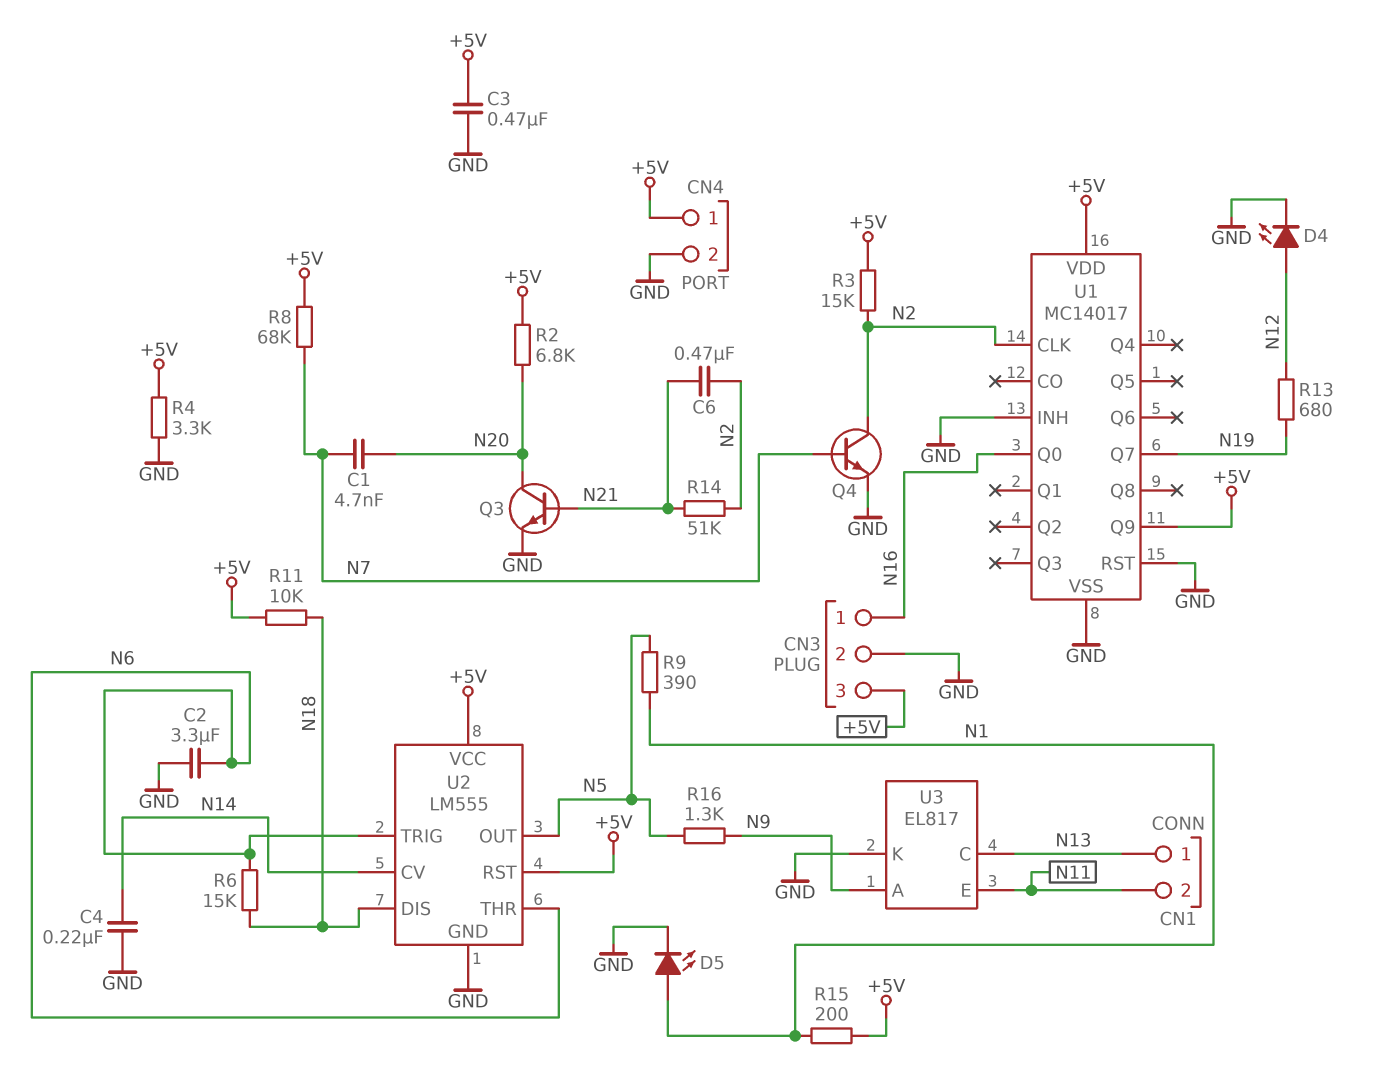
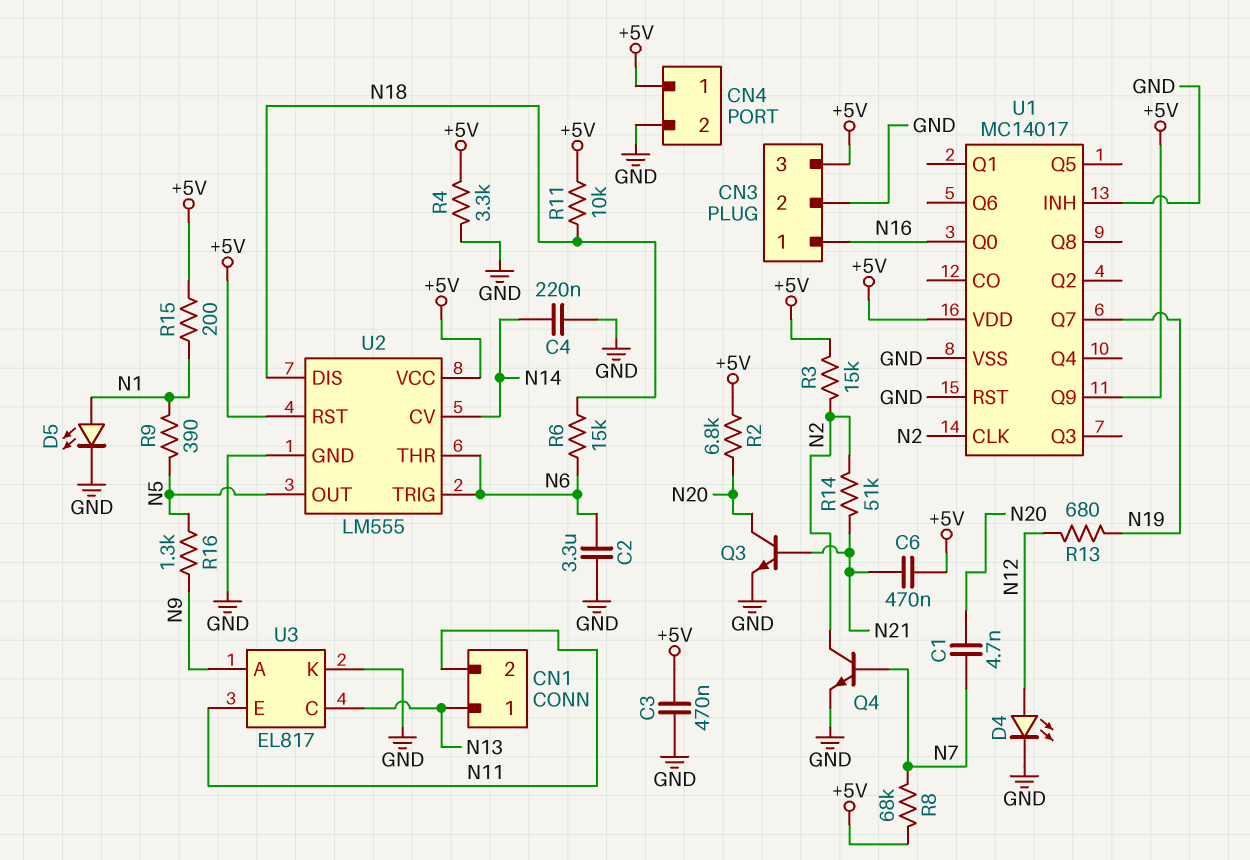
C6: 470nF (N2, N21) -> 470nF (+5V, N21)

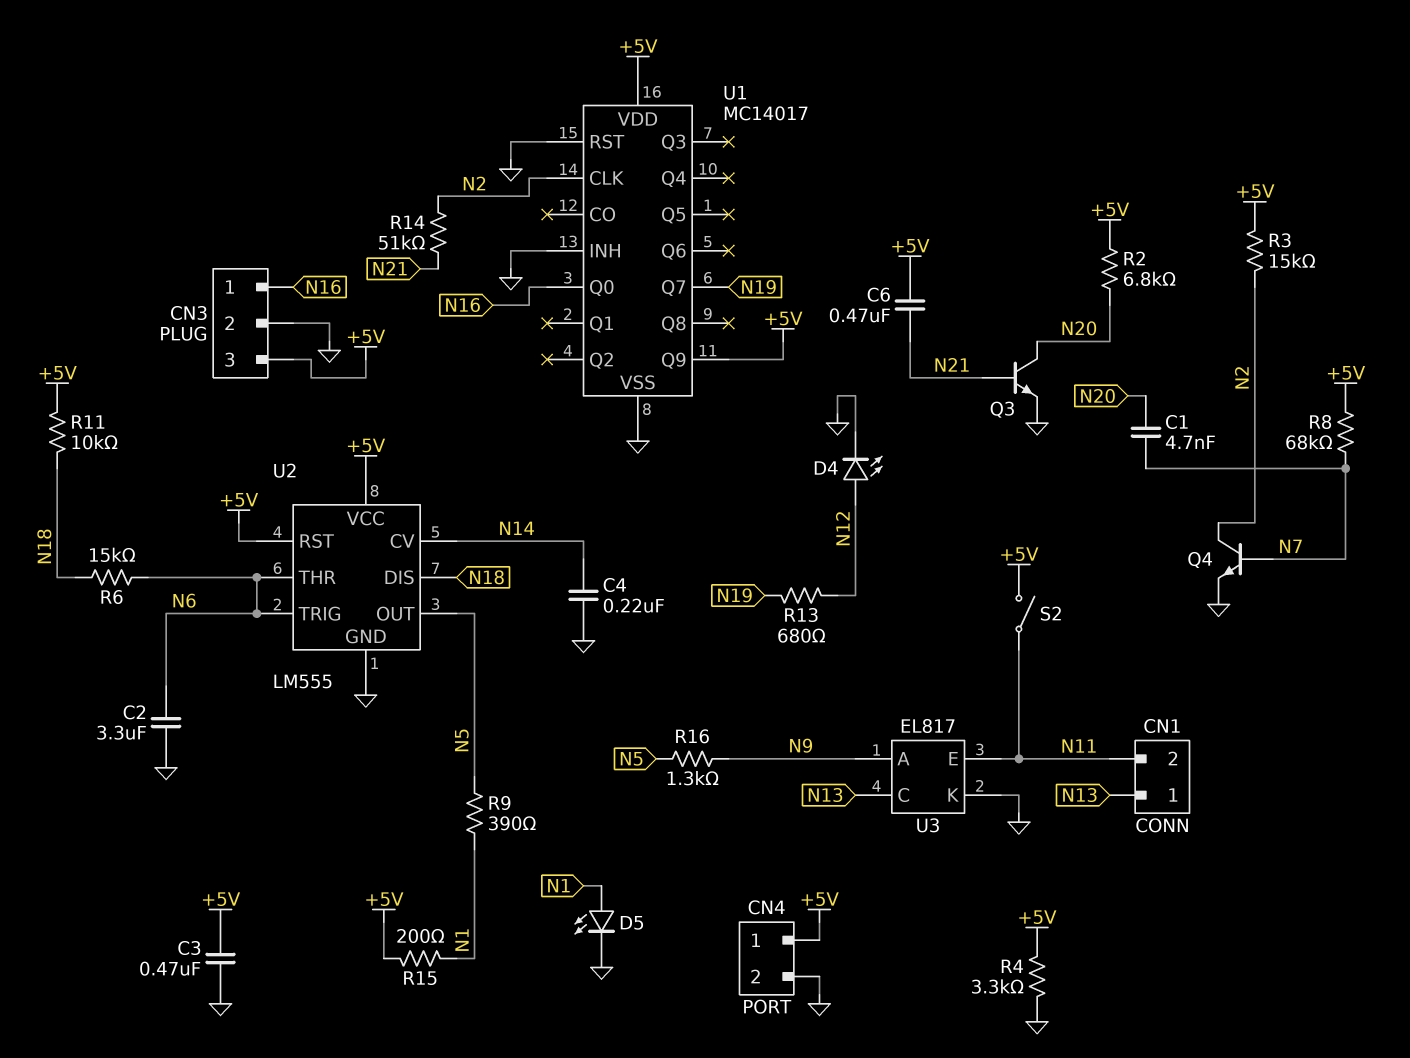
S2: none -> switch (+5V, N11)

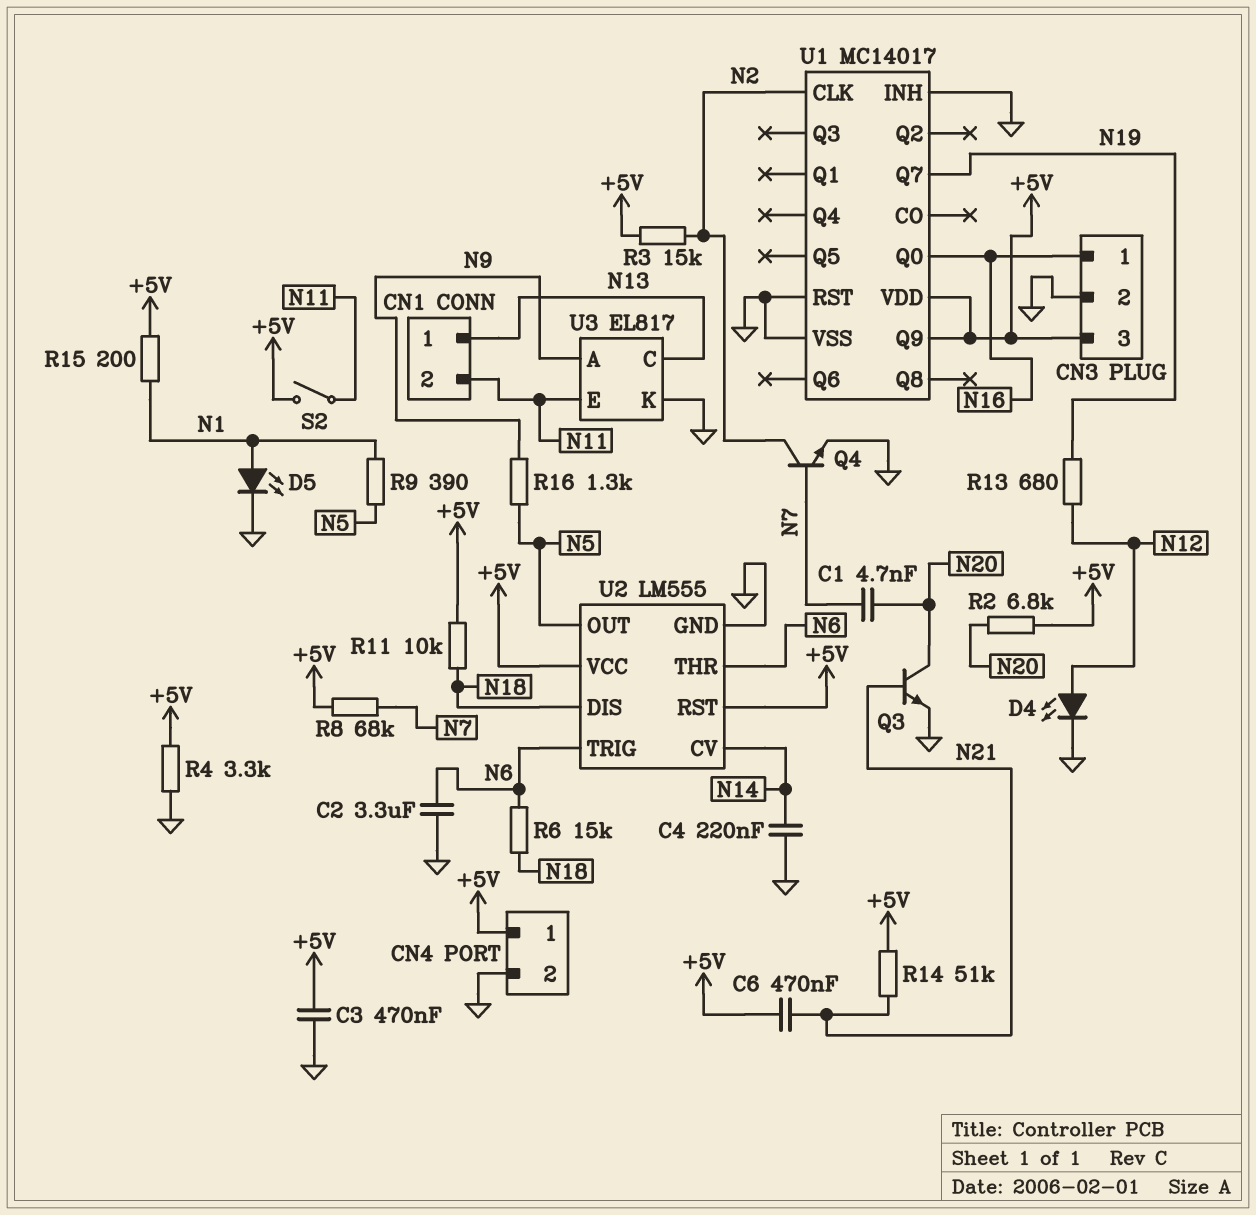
R14: 51k (N2, N21) -> 51k (+5V, N21)

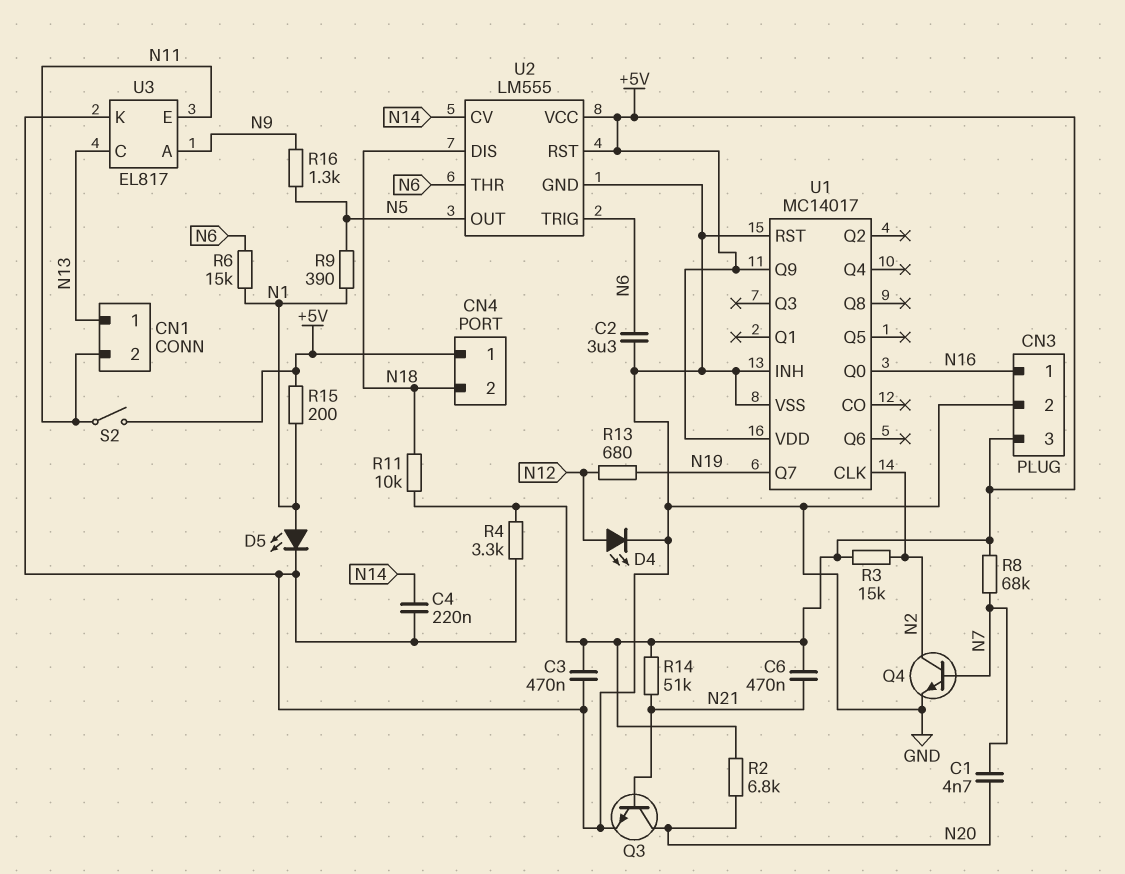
CN4 pin 2: GND -> N18
R6: 15k (N6, N18) -> 15k (N1, N6)

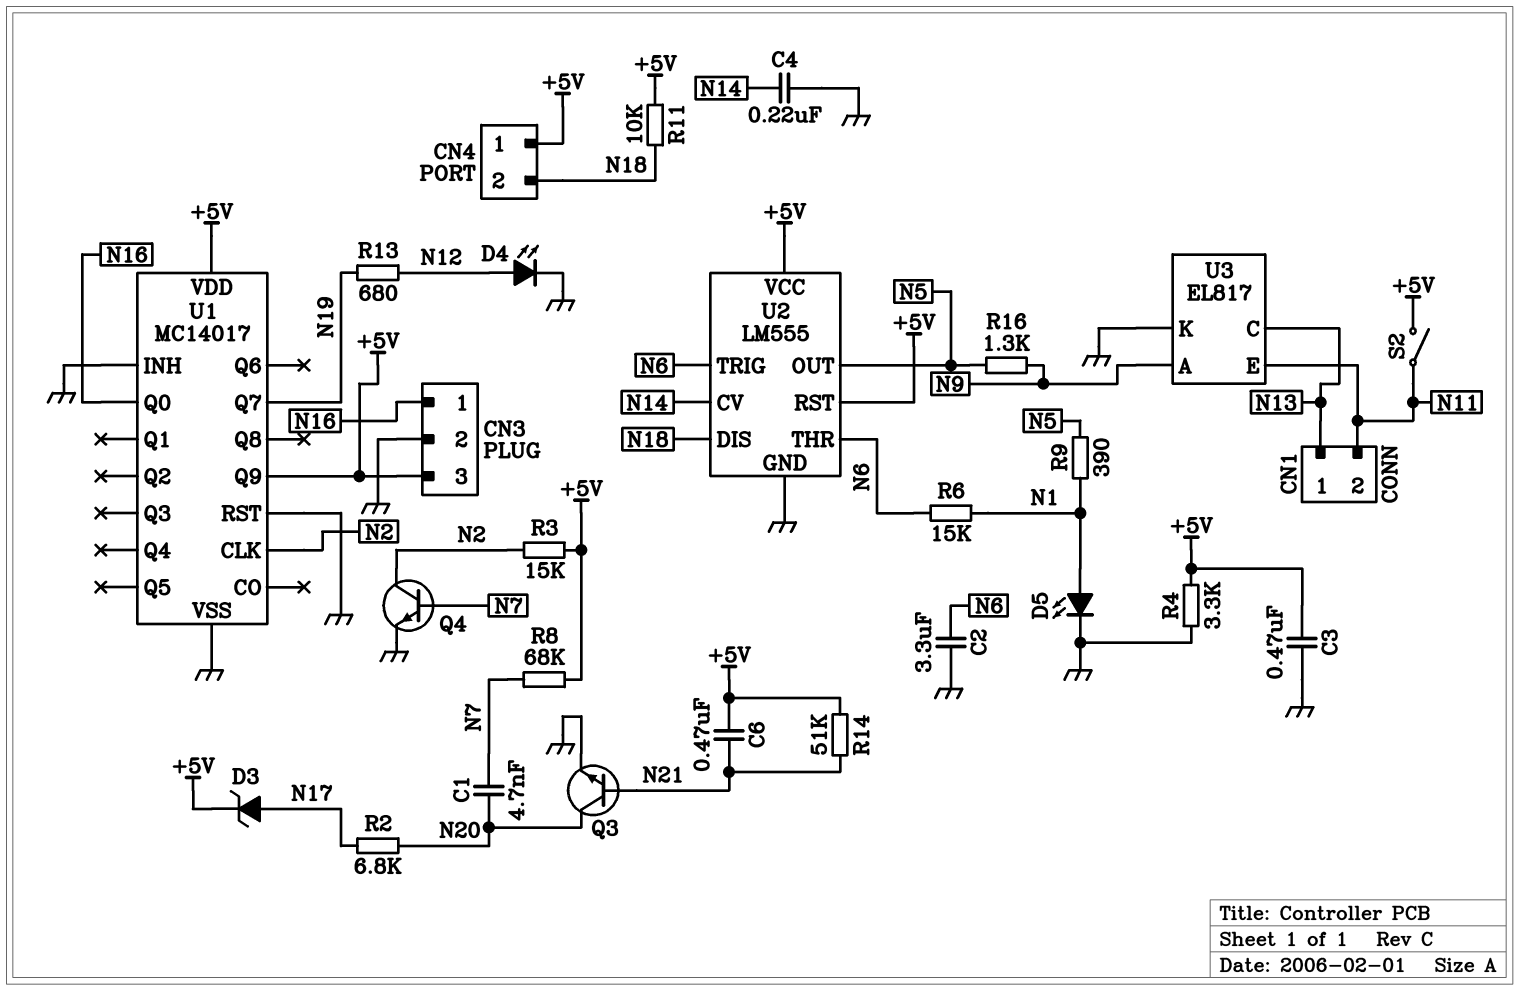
D3: none -> zener (A N17, K +5V)
R2: 6.8k (+5V, N20) -> 6.8k (N17, N20)
R15: 200 (+5V, N1) -> none

